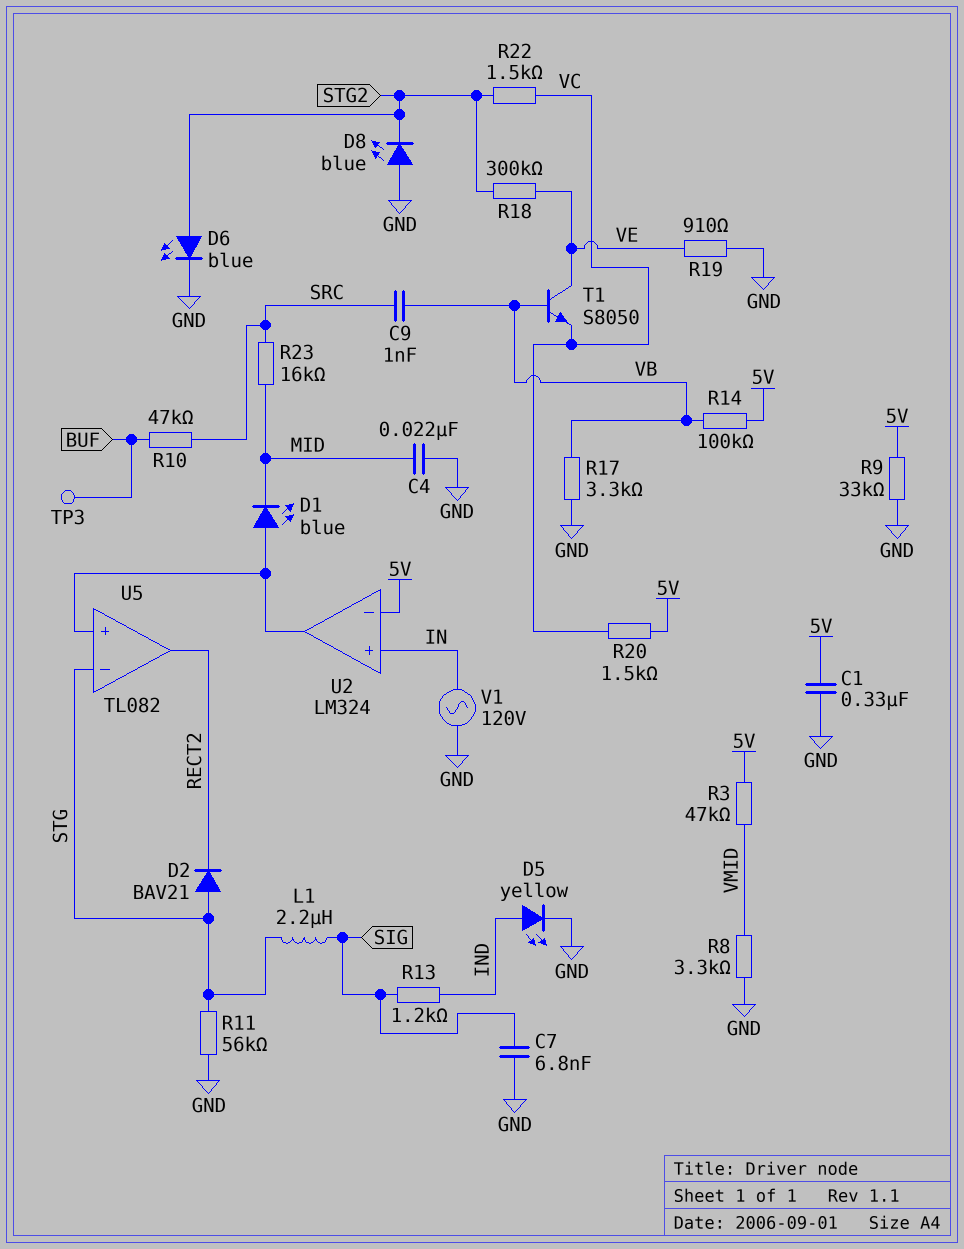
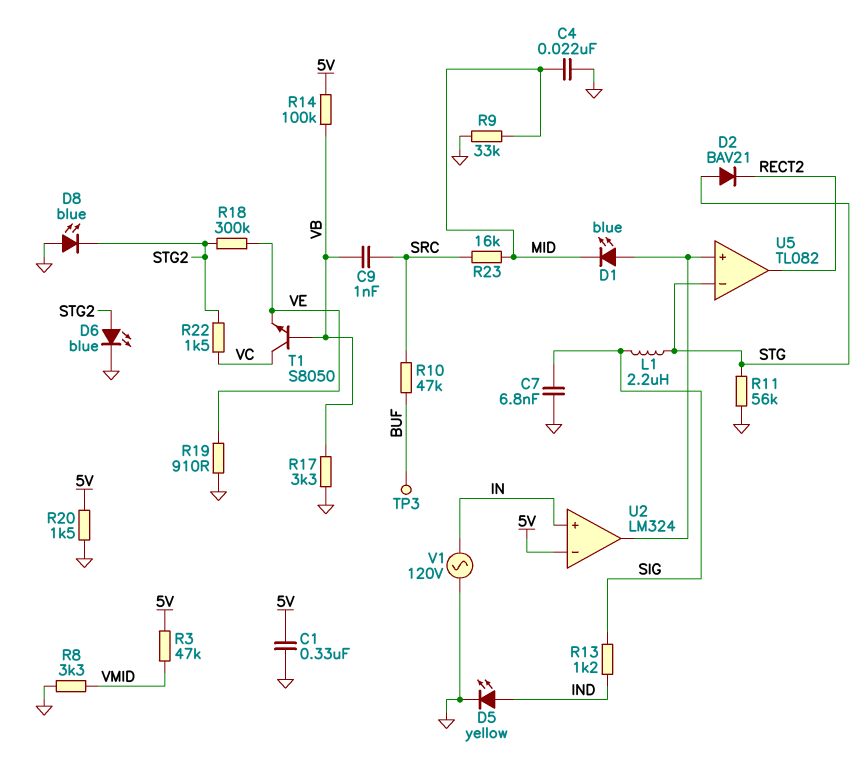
R9: 33k (5V, GND) -> 33k (GND, MID)
R20: 1.5k (5V, VC) -> 1.5k (5V, GND)
T1: NPN S8050 (B VB, C VE, E VC) -> NPN S8050 (B VB, C VC, E VE)

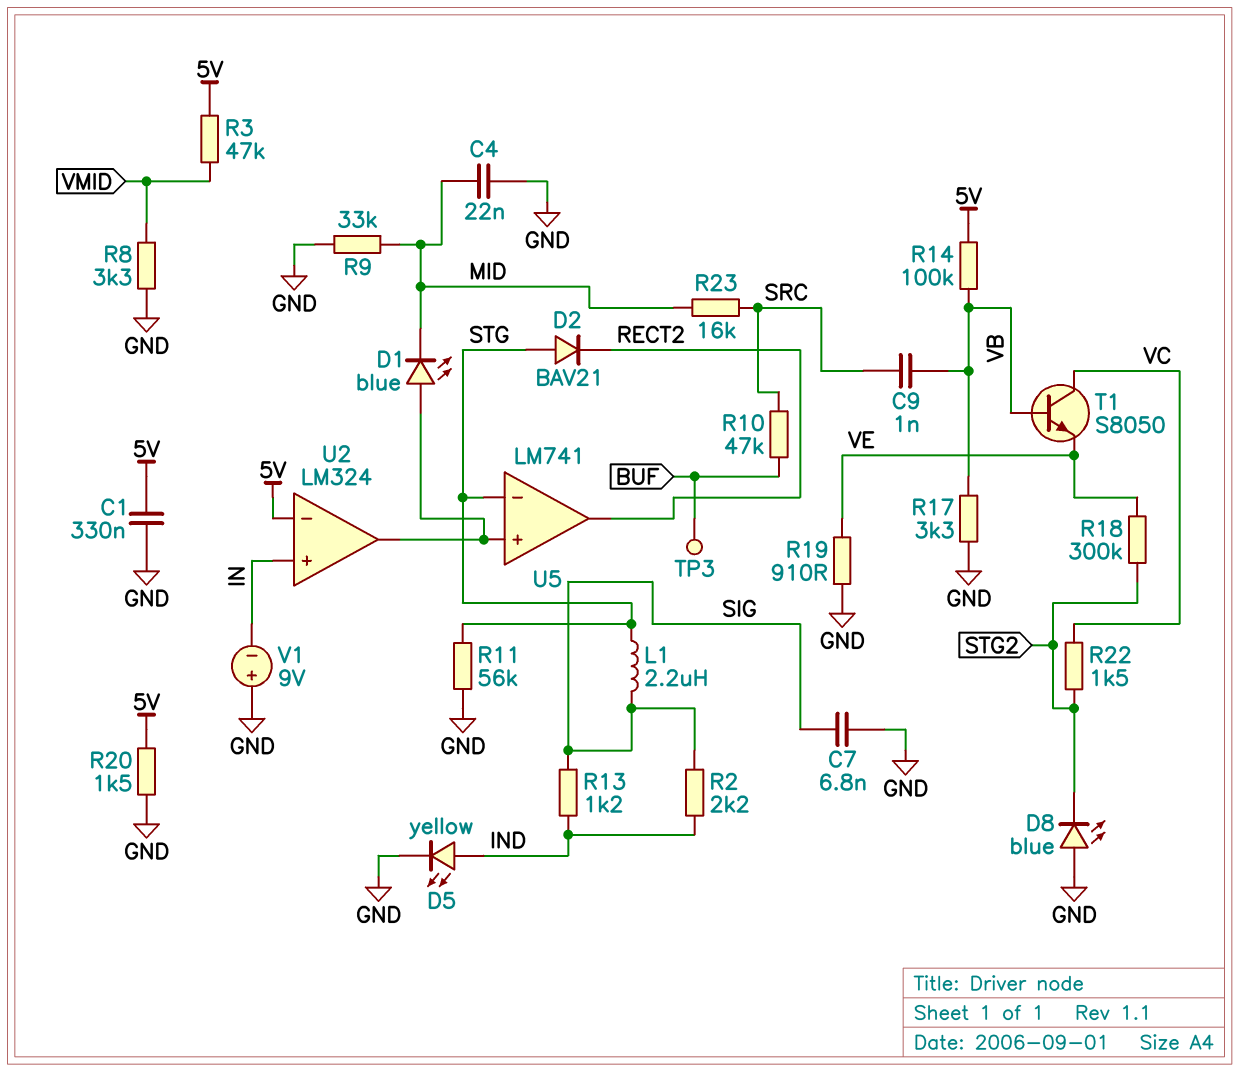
D6: LED blue (A STG2, K GND) -> none
R2: none -> 2.2k (IND, SIG)
U5: TL082 -> LM741
V1: AC 120V (GND, IN) -> 9V (plus GND, minus IN)

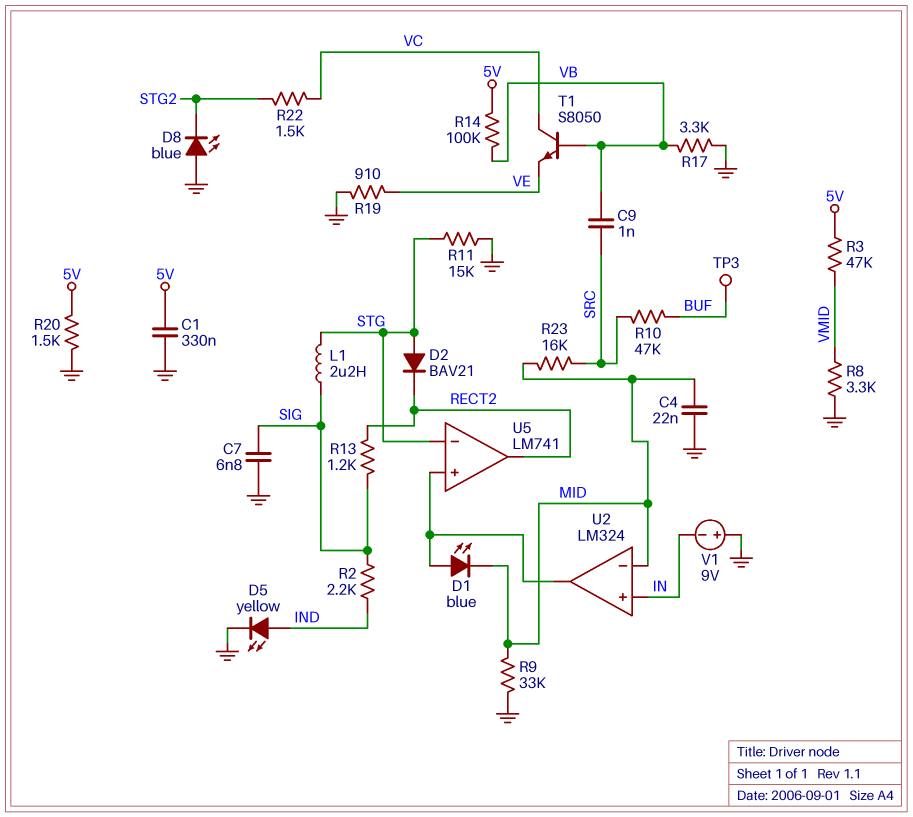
R11: 56k (GND, STG) -> 15k (GND, STG)
R13: 1.2k (IND, SIG) -> 1.2k (RECT2, SIG)
R18: 300k (STG2, VE) -> none
U2 pin in-: 5V -> MID

